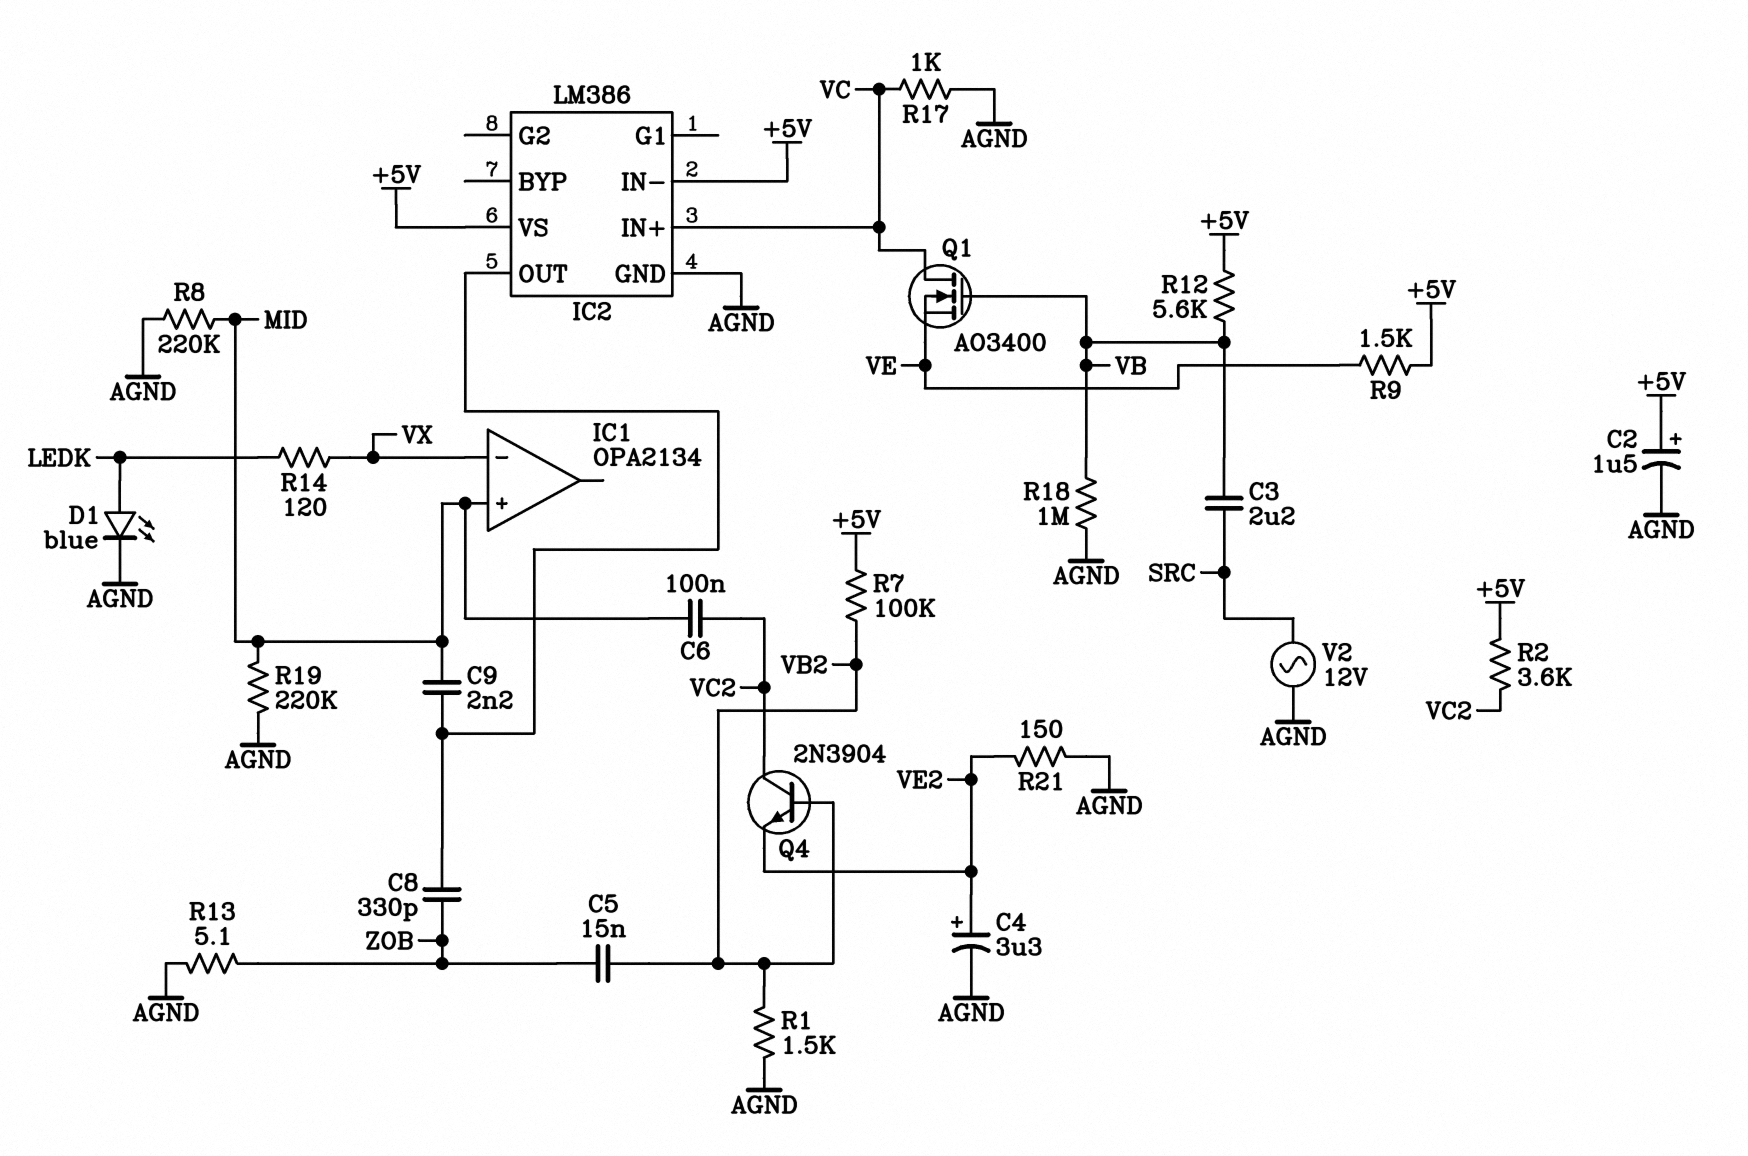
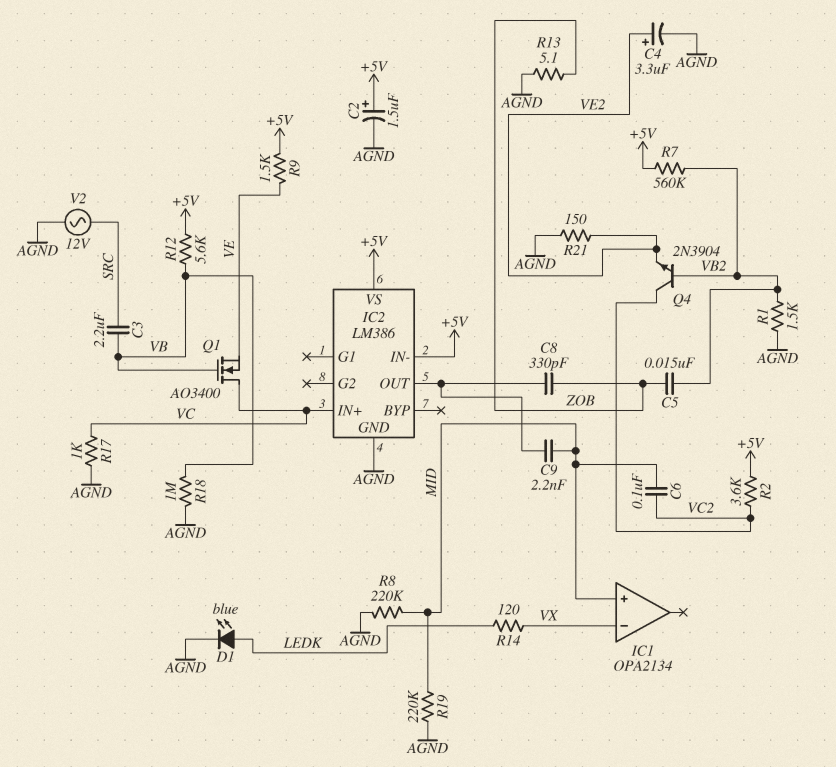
R7: 100k (+5V, VB2) -> 560k (+5V, VB2)

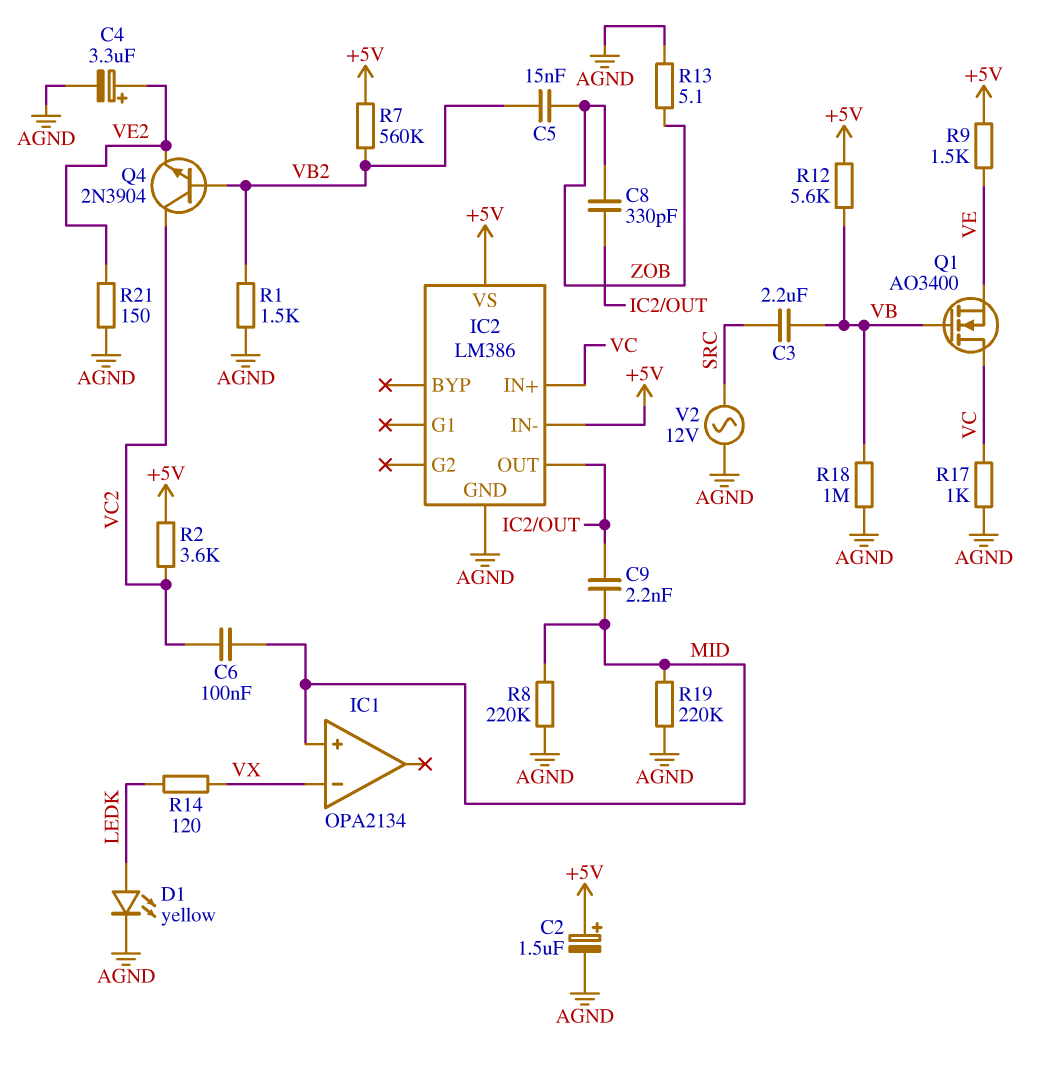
D1: LED blue (A LEDK, K AGND) -> LED yellow (A LEDK, K AGND)

